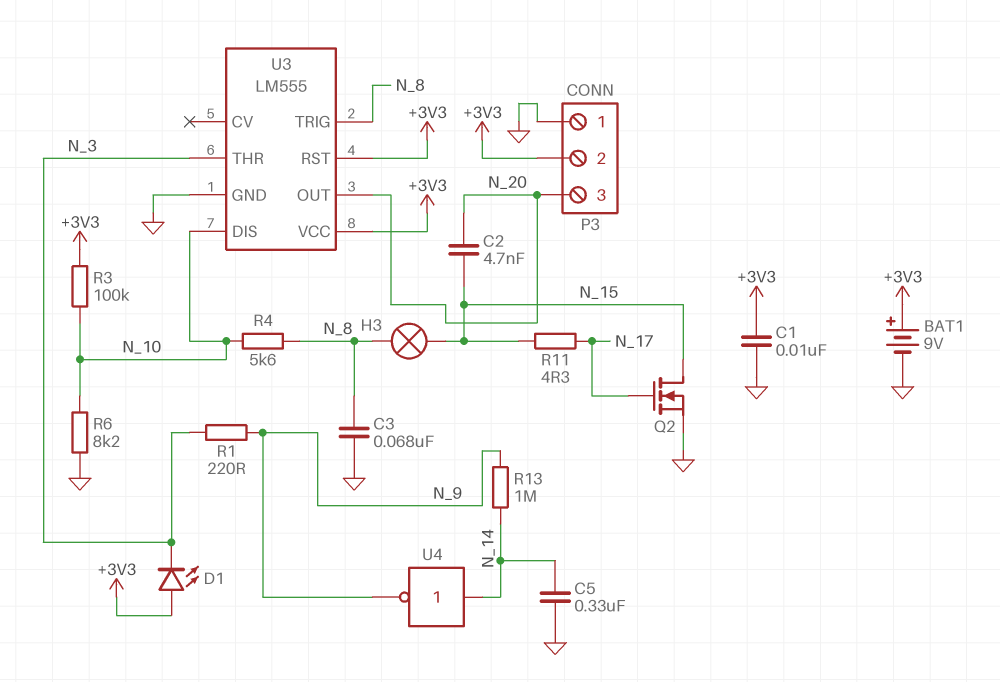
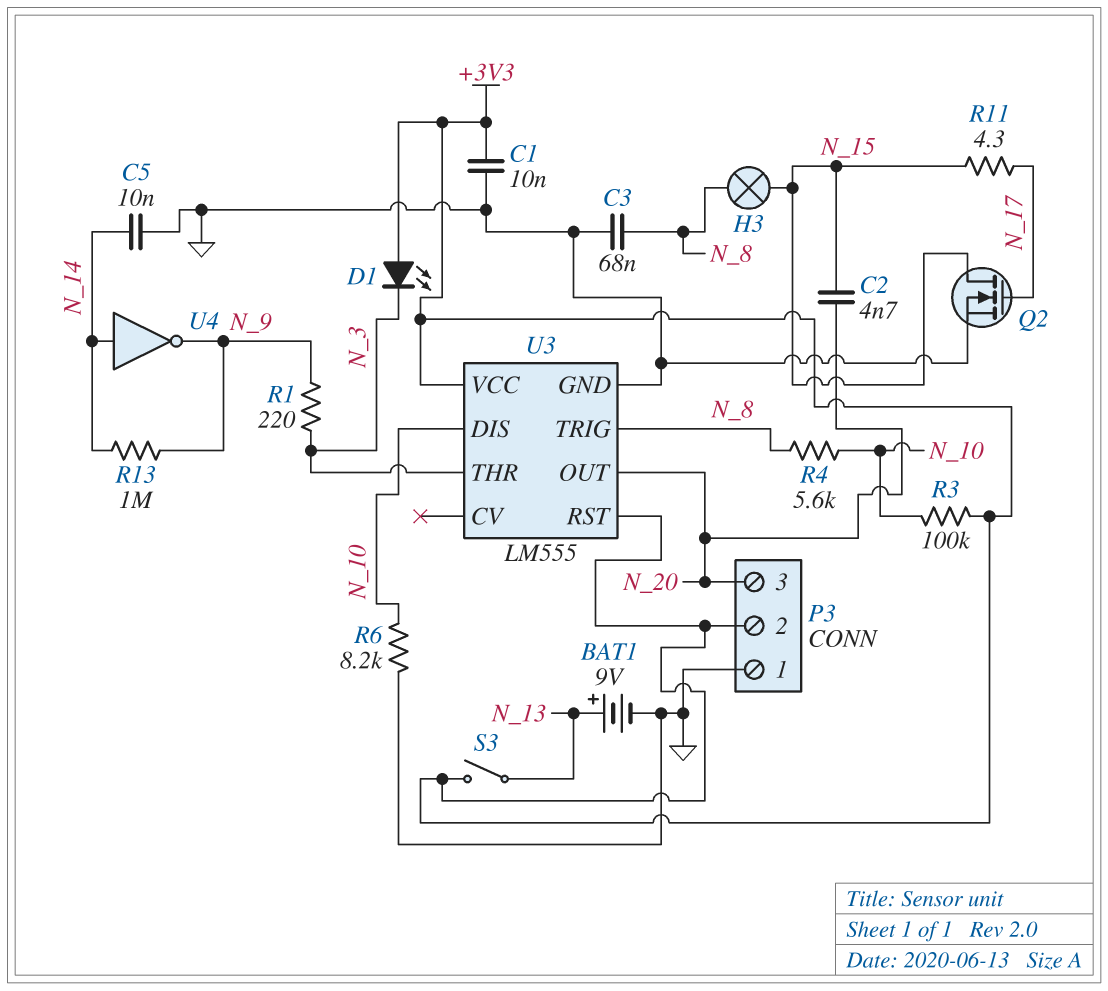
BAT1: 9V (plus +3V3, minus GND) -> 9V (plus N_13, minus GND)
C5: 330nF (GND, N_14) -> 10nF (GND, N_14)
S3: none -> switch (+3V3, N_13)

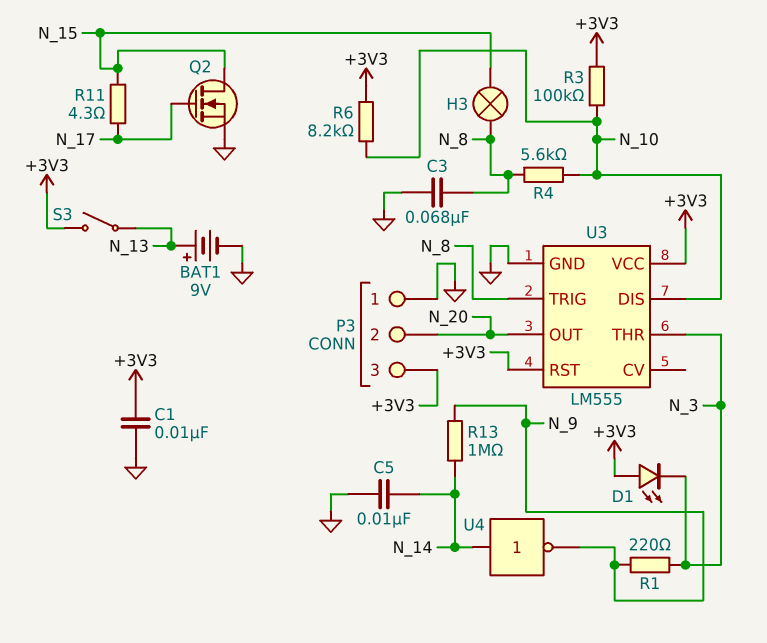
C2: 4.7nF (N_15, N_20) -> none
P3 pin 2: +3V3 -> N_20
P3 pin 3: N_20 -> +3V3
R6: 8.2k (GND, N_10) -> 8.2k (+3V3, N_10)

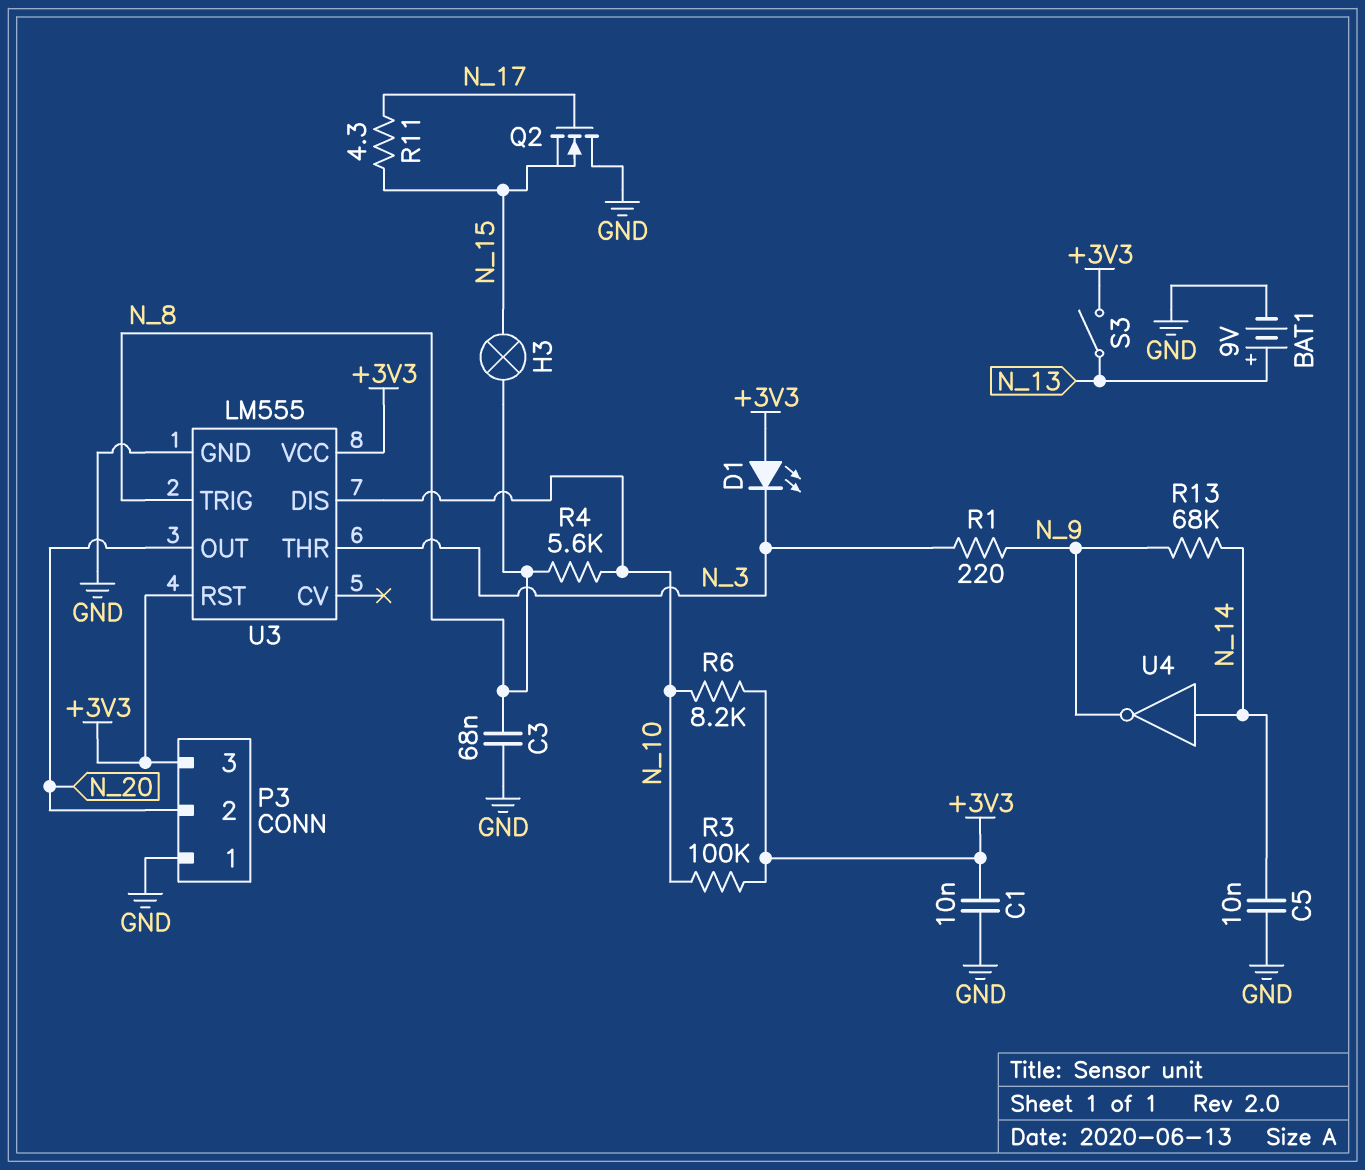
Q2: NMOS (G N_17, D N_15, S GND) -> NMOS (G N_17, D GND, S N_15)
R13: 1M (N_9, N_14) -> 68k (N_9, N_14)

